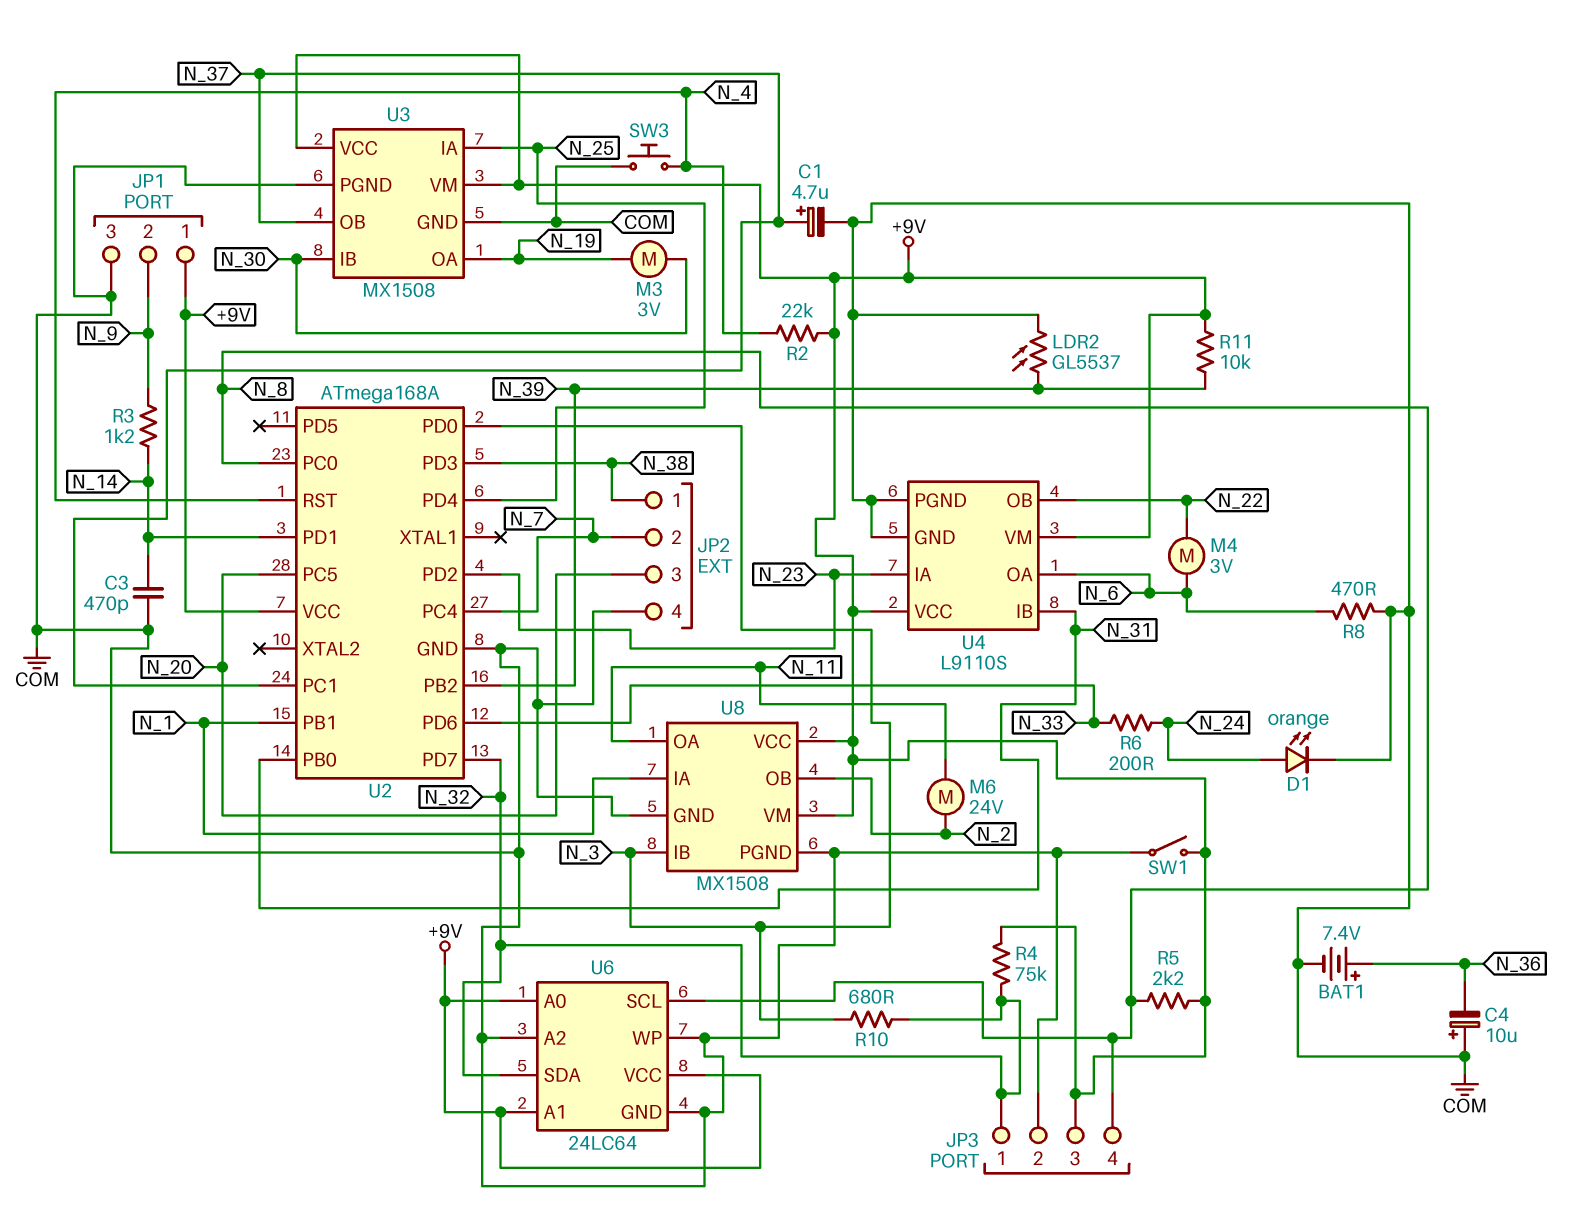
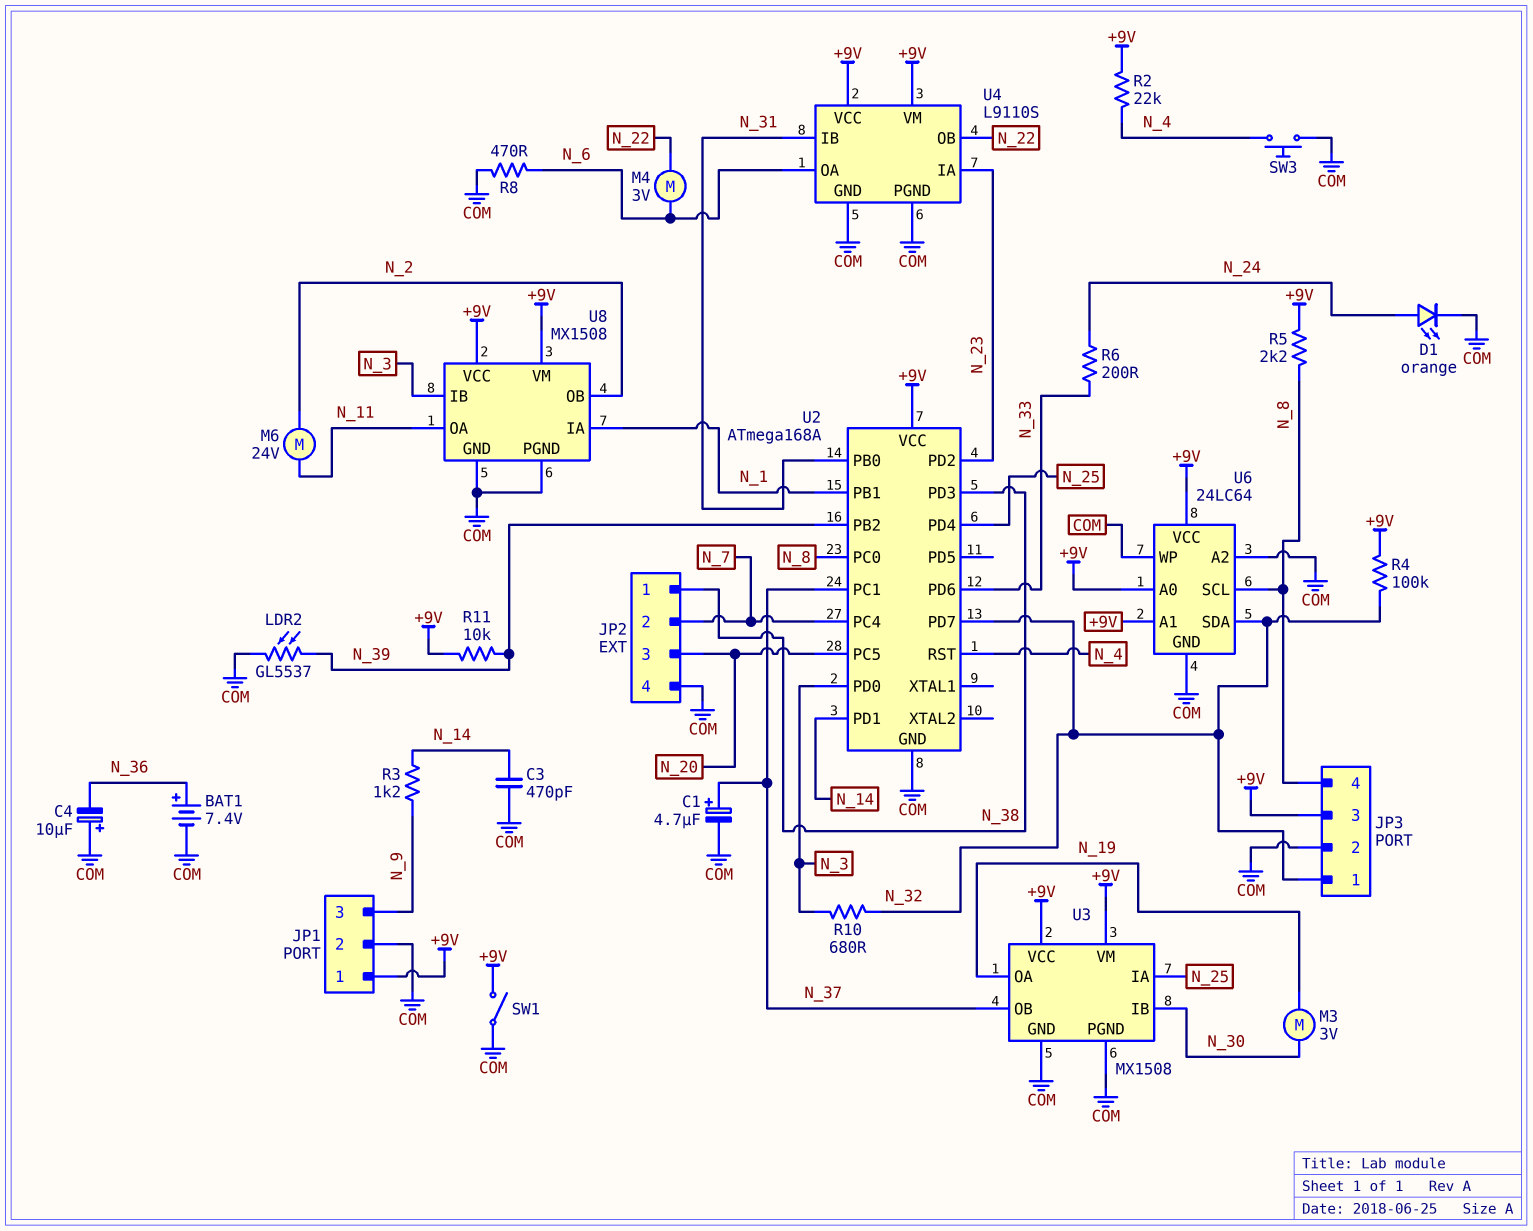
JP1 pin 2: N_9 -> COM
JP1 pin 3: COM -> N_9
R4: 75k (+9V, N_32) -> 100k (+9V, N_32)

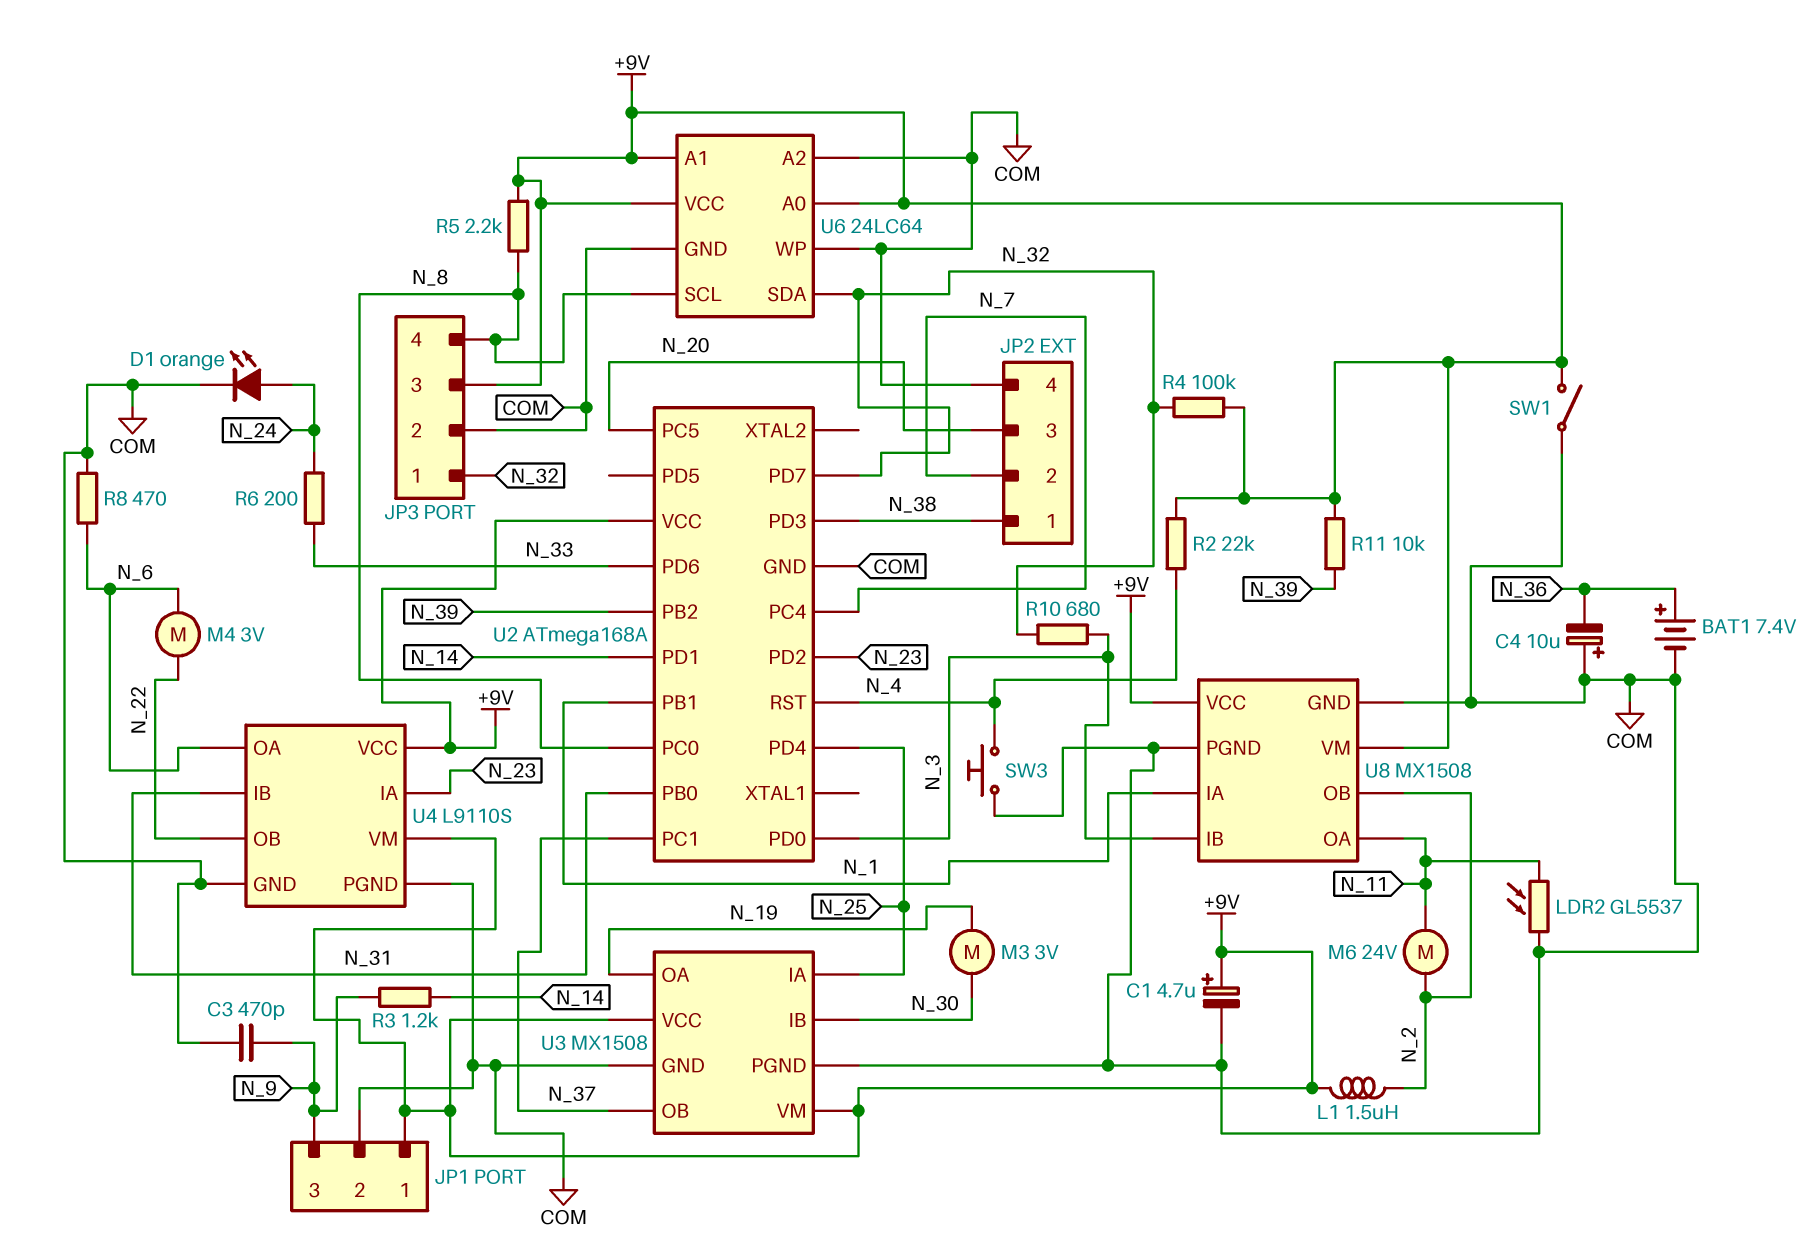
C1: 4.7uF (plus N_37, minus COM) -> 4.7uF (plus +9V, minus COM)
C3: 470pF (COM, N_14) -> 470pF (COM, N_9)
L1: none -> 1.5uH (+9V, N_2)
LDR2: GL5537 (COM, N_39) -> GL5537 (COM, N_11)

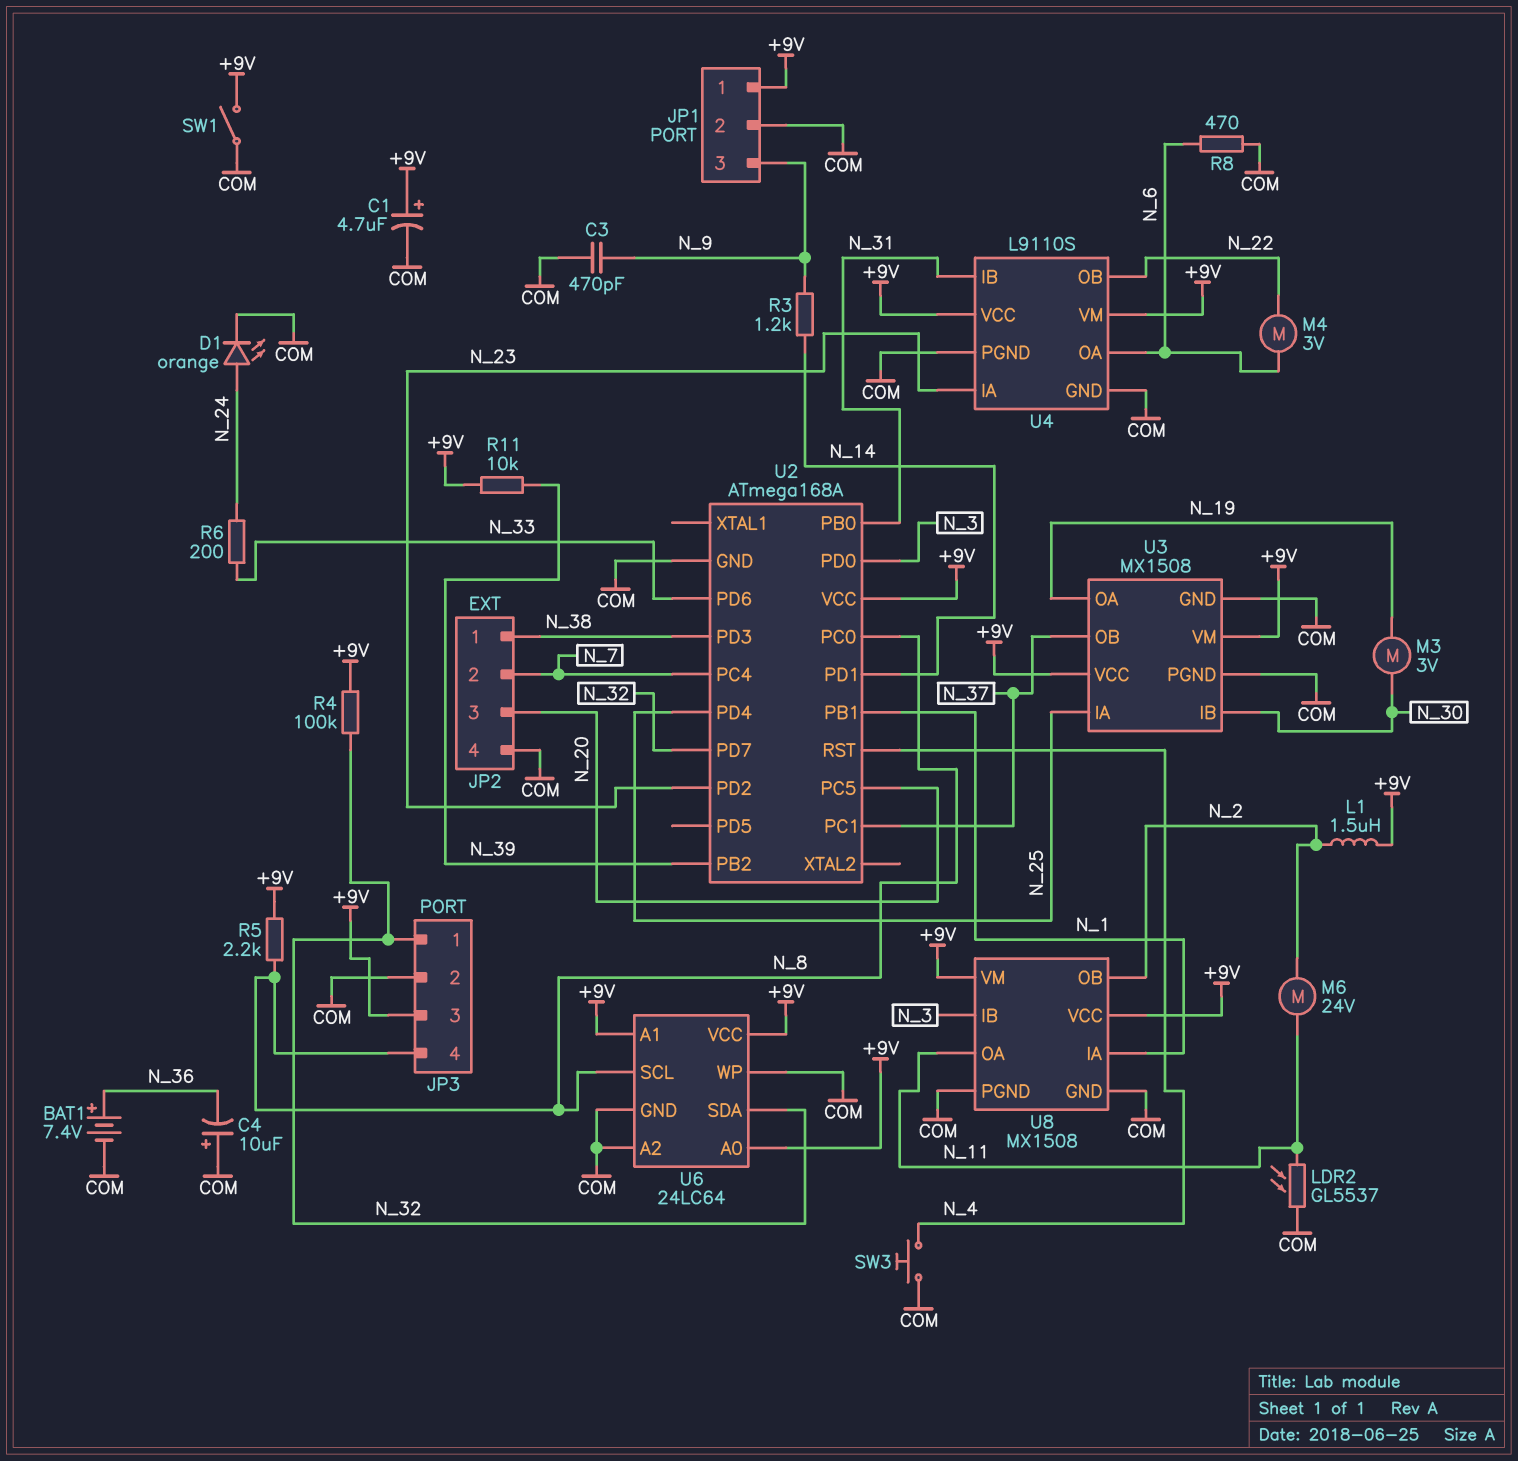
R2: 22k (+9V, N_4) -> none
R10: 680 (N_3, N_32) -> none

